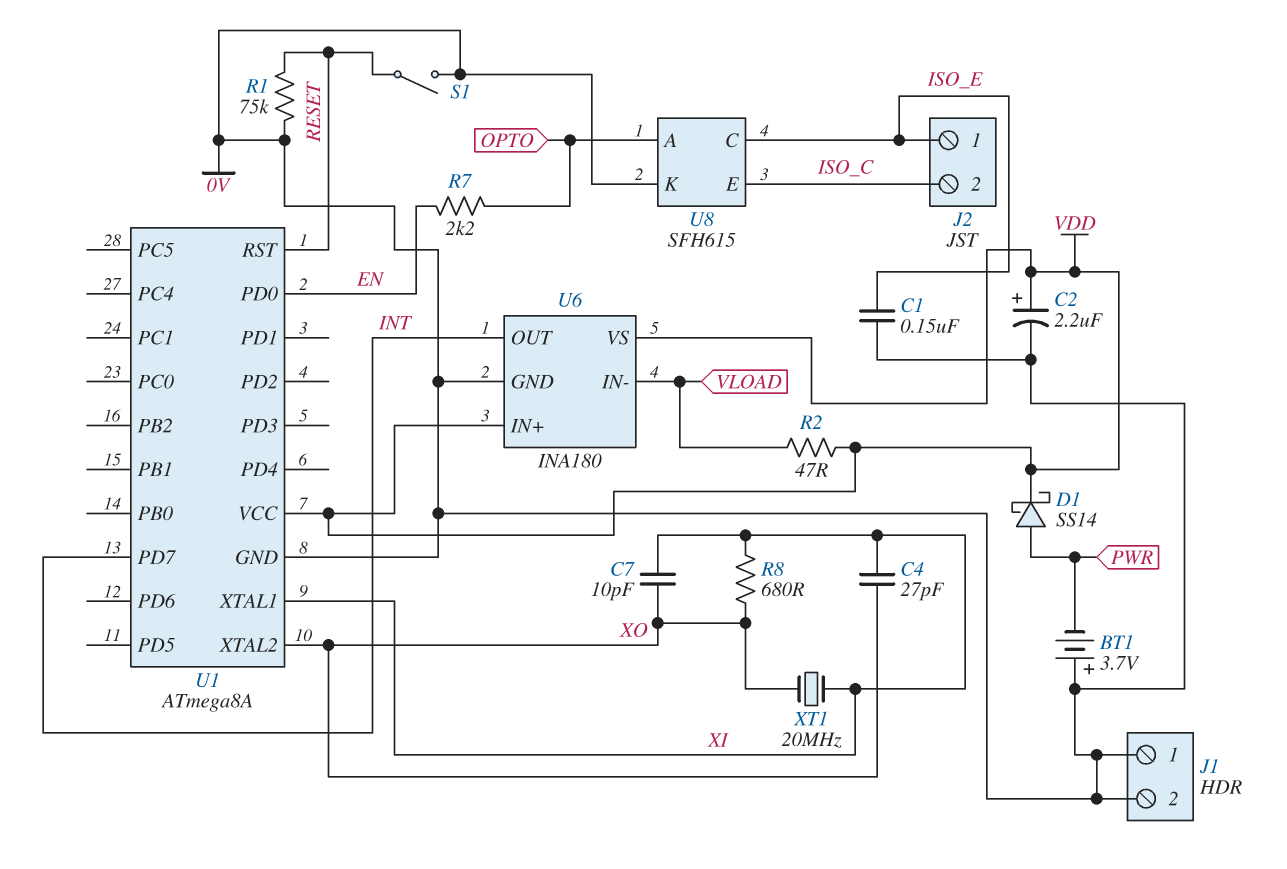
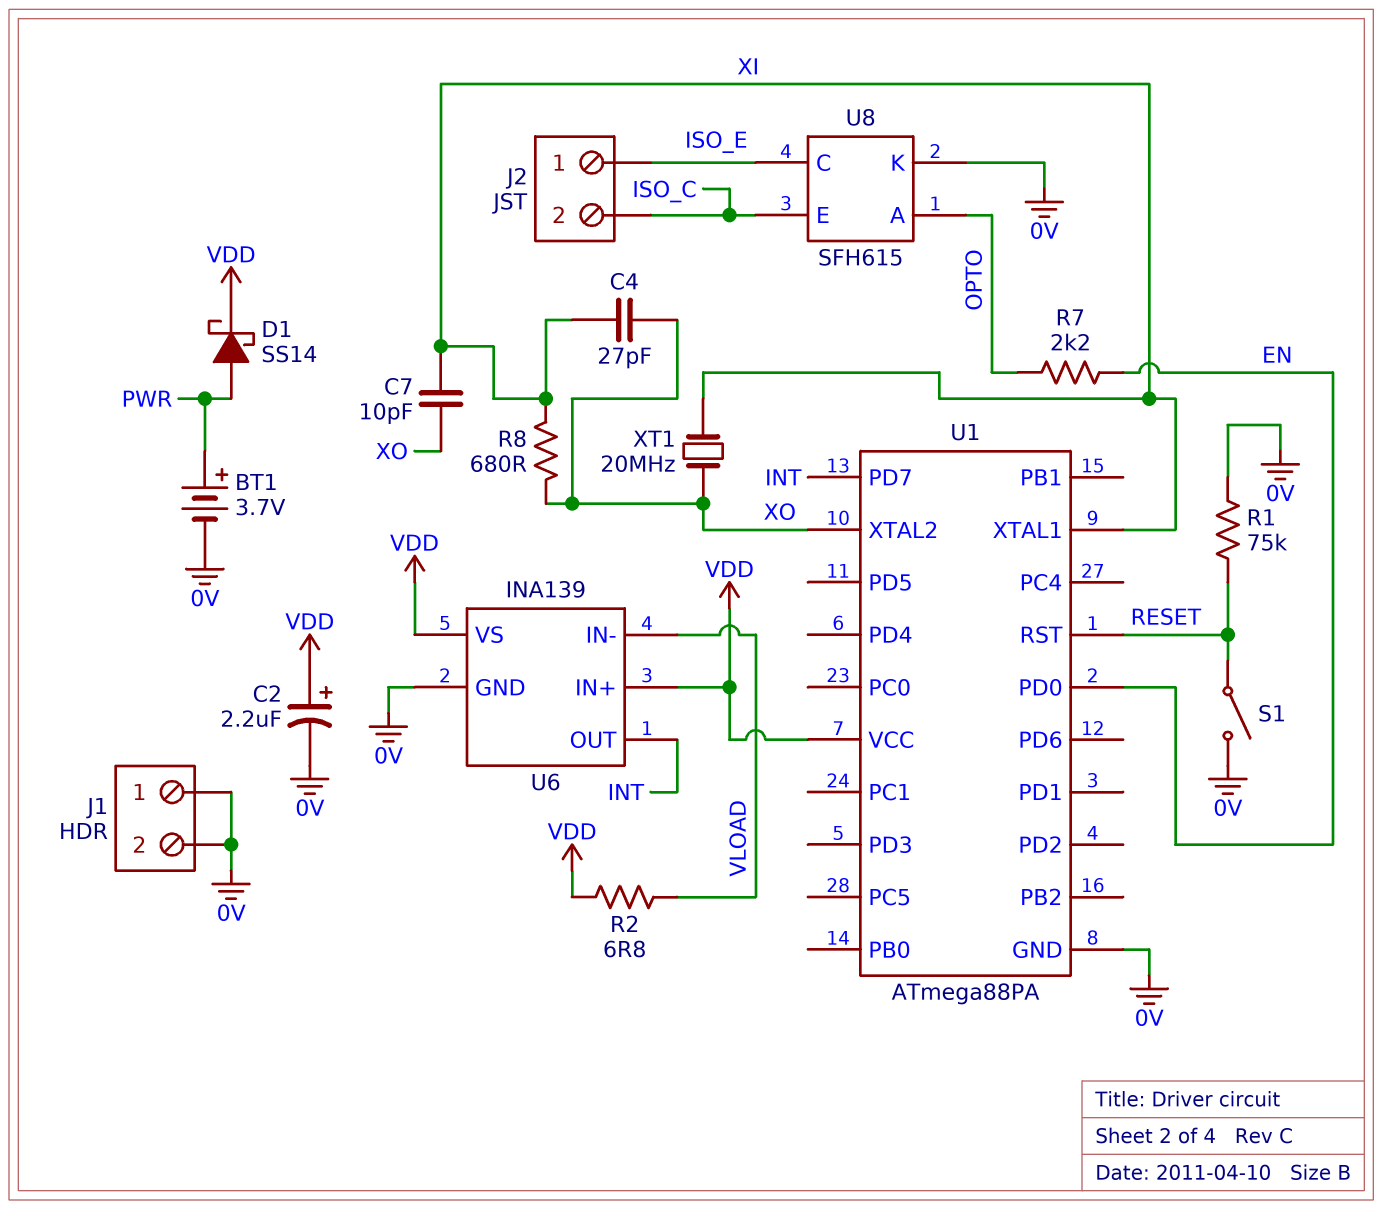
BT1: 3.7V (plus 0V, minus PWR) -> 3.7V (plus PWR, minus 0V)
C1: 150nF (0V, ISO_E) -> none
R2: 47 (VDD, VLOAD) -> 6.8 (VDD, VLOAD)
U1: ATmega8A -> ATmega88PA
U6: INA180 -> INA139

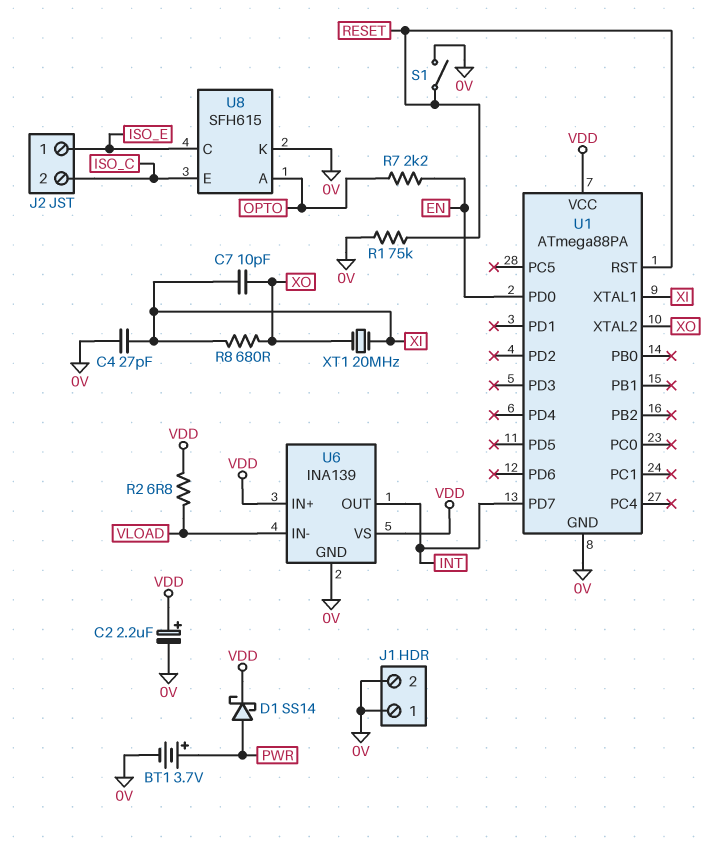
C4: 27pF (XI, XO) -> 27pF (0V, XI)

